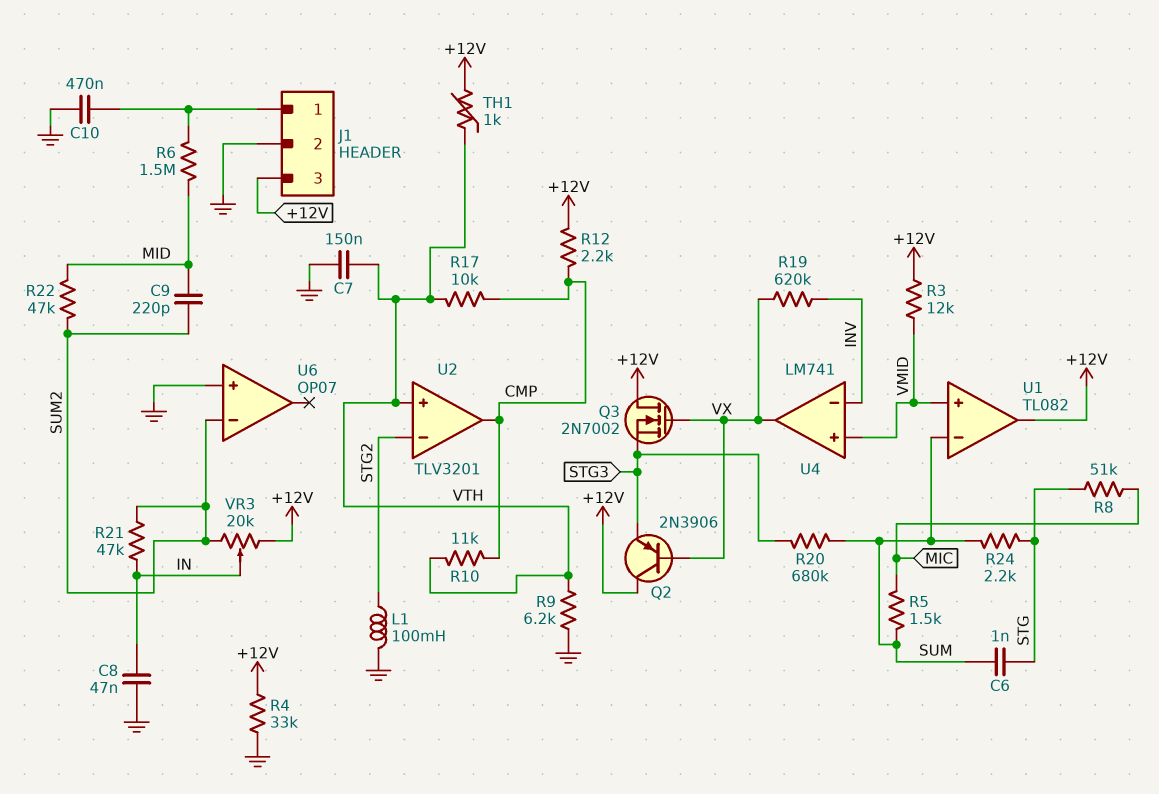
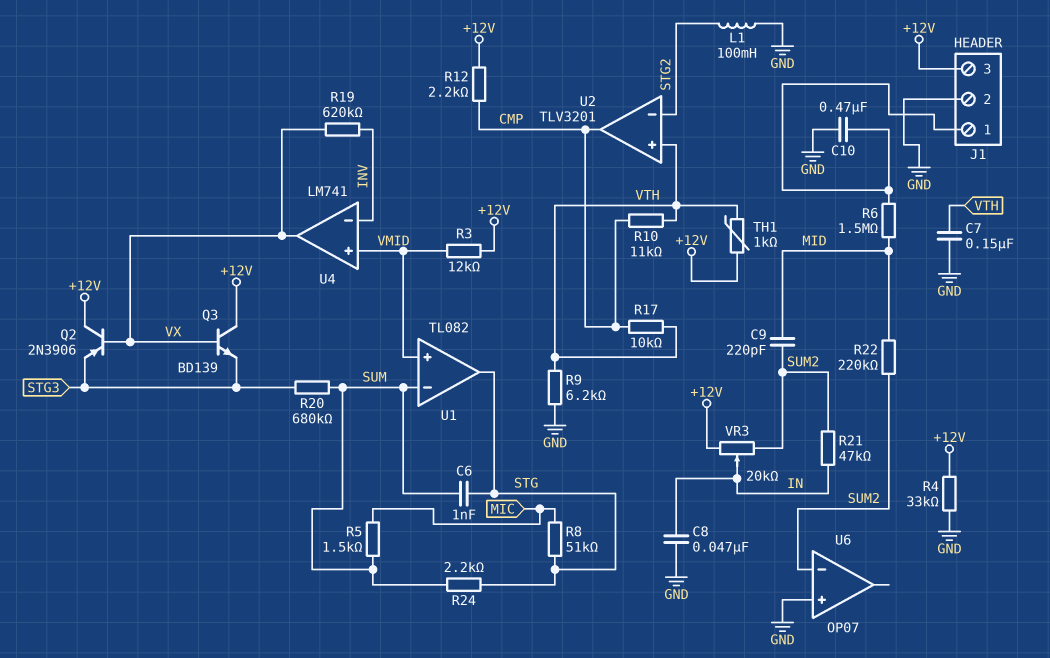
Q3: NMOS 2N7002 (G VX, D +12V, S STG3) -> NPN BD139 (B VX, C +12V, E STG3)
R22: 47k (MID, SUM2) -> 220k (MID, SUM2)
U1 pin out: +12V -> STG

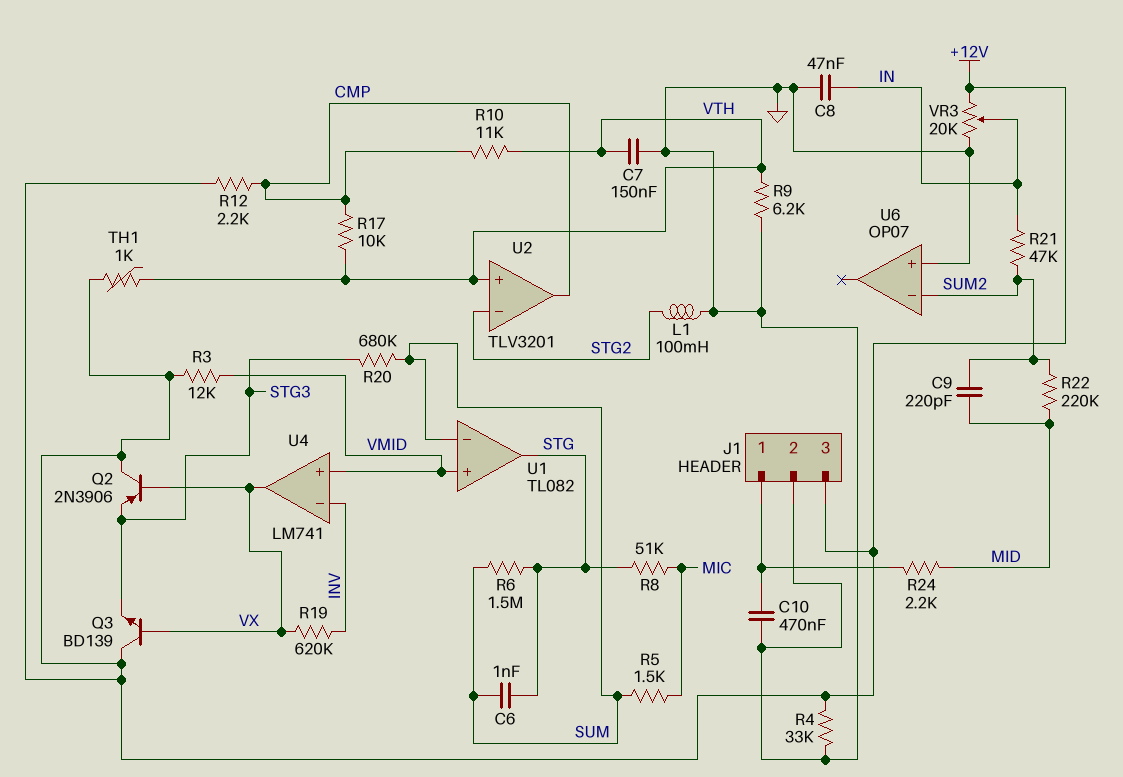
R6: 1.5M (J1/1, MID) -> 1.5M (STG, SUM)
R24: 2.2k (STG, SUM) -> 2.2k (J1/1, MID)
VR3: 20k (+12V, SUM2, wiper IN) -> 20k (+12V, GND, wiper IN)

